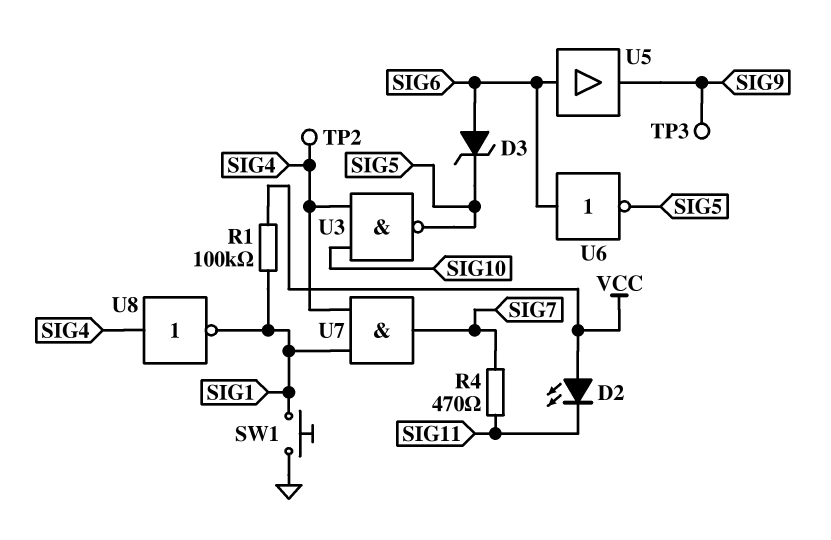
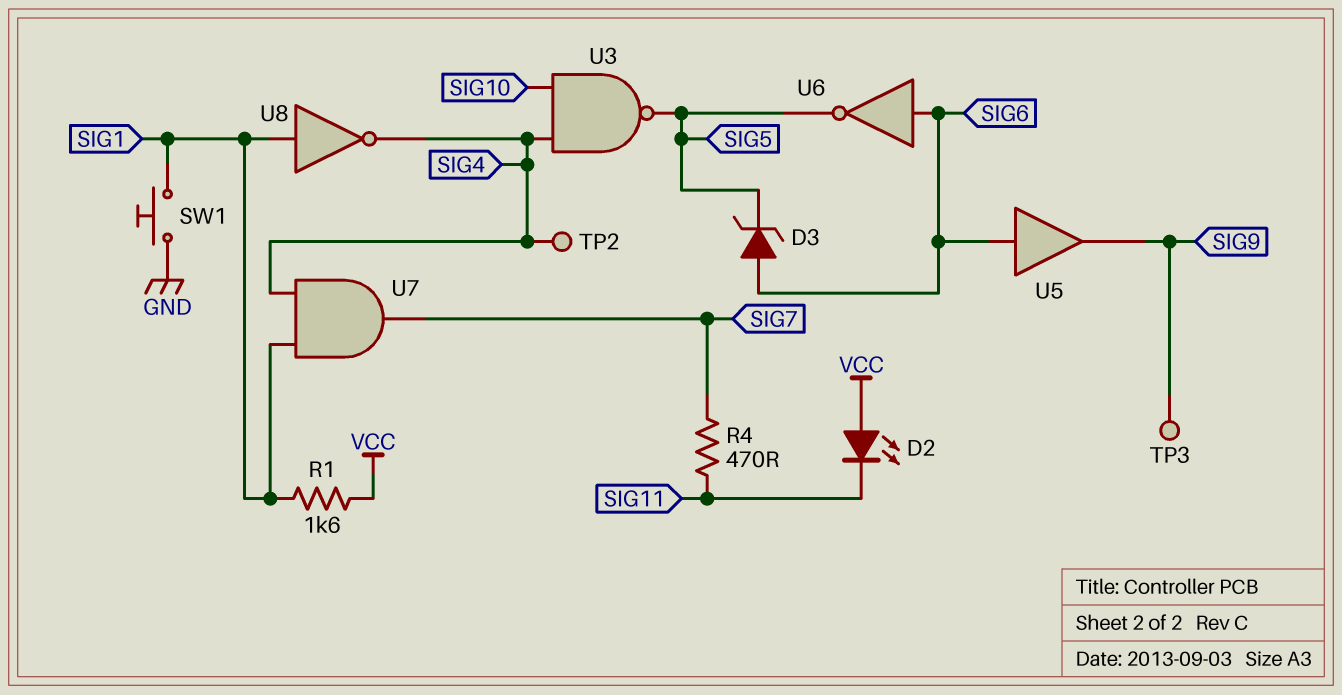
R1: 100k (SIG1, VCC) -> 1.6k (SIG1, VCC)
U8: NOT (in SIG4, out SIG1) -> NOT (in SIG1, out SIG4)

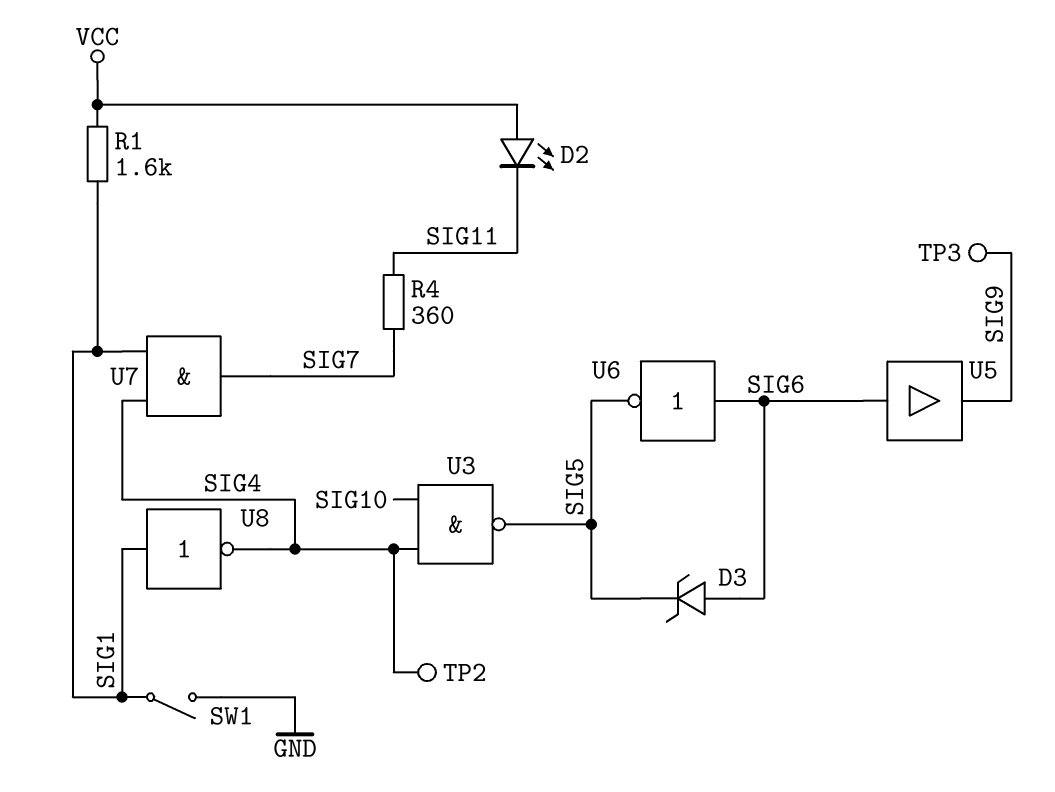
R4: 470 (SIG7, SIG11) -> 360 (SIG7, SIG11)
SW1: button (GND, SIG1) -> switch (GND, SIG1)

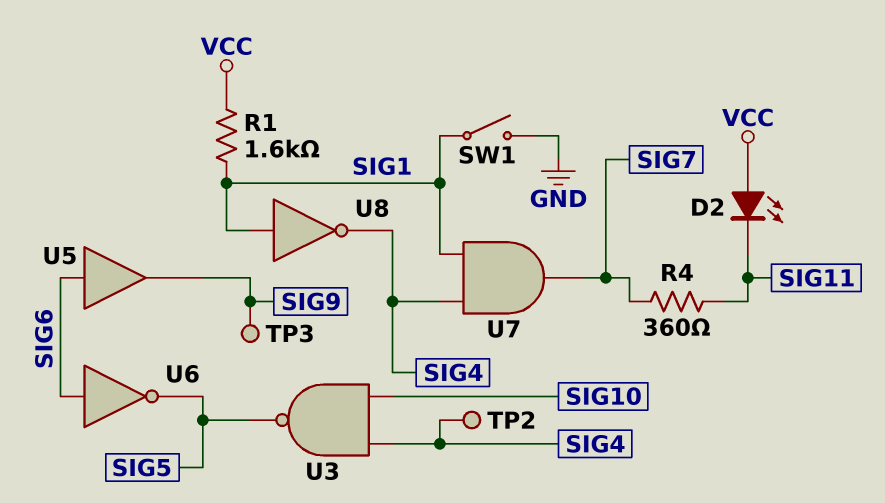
D3: zener (A SIG6, K SIG5) -> none

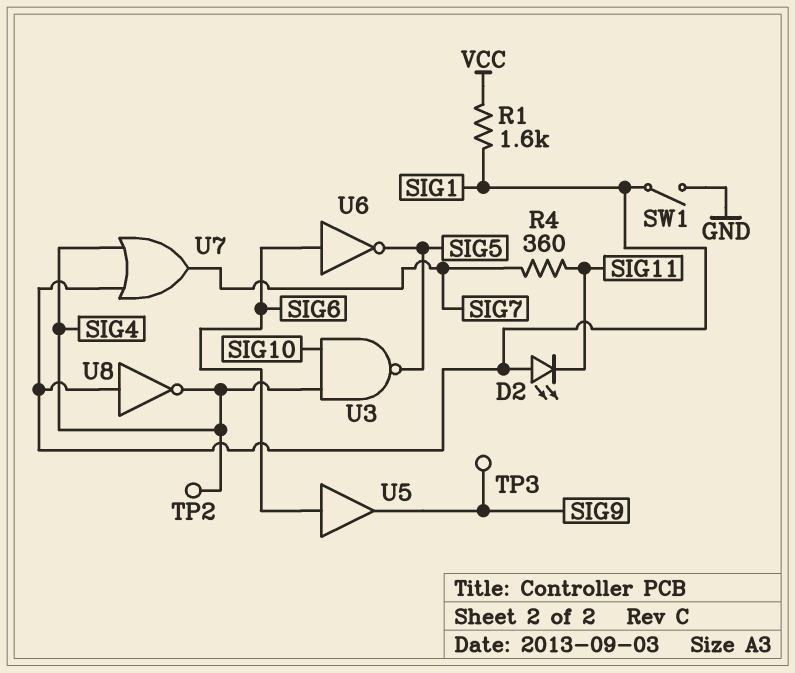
D2: LED (A VCC, K SIG11) -> LED (A SIG1, K SIG11)
U7: AND (in SIG1, in SIG4, out SIG7) -> OR (in SIG1, in SIG4, out SIG7)

